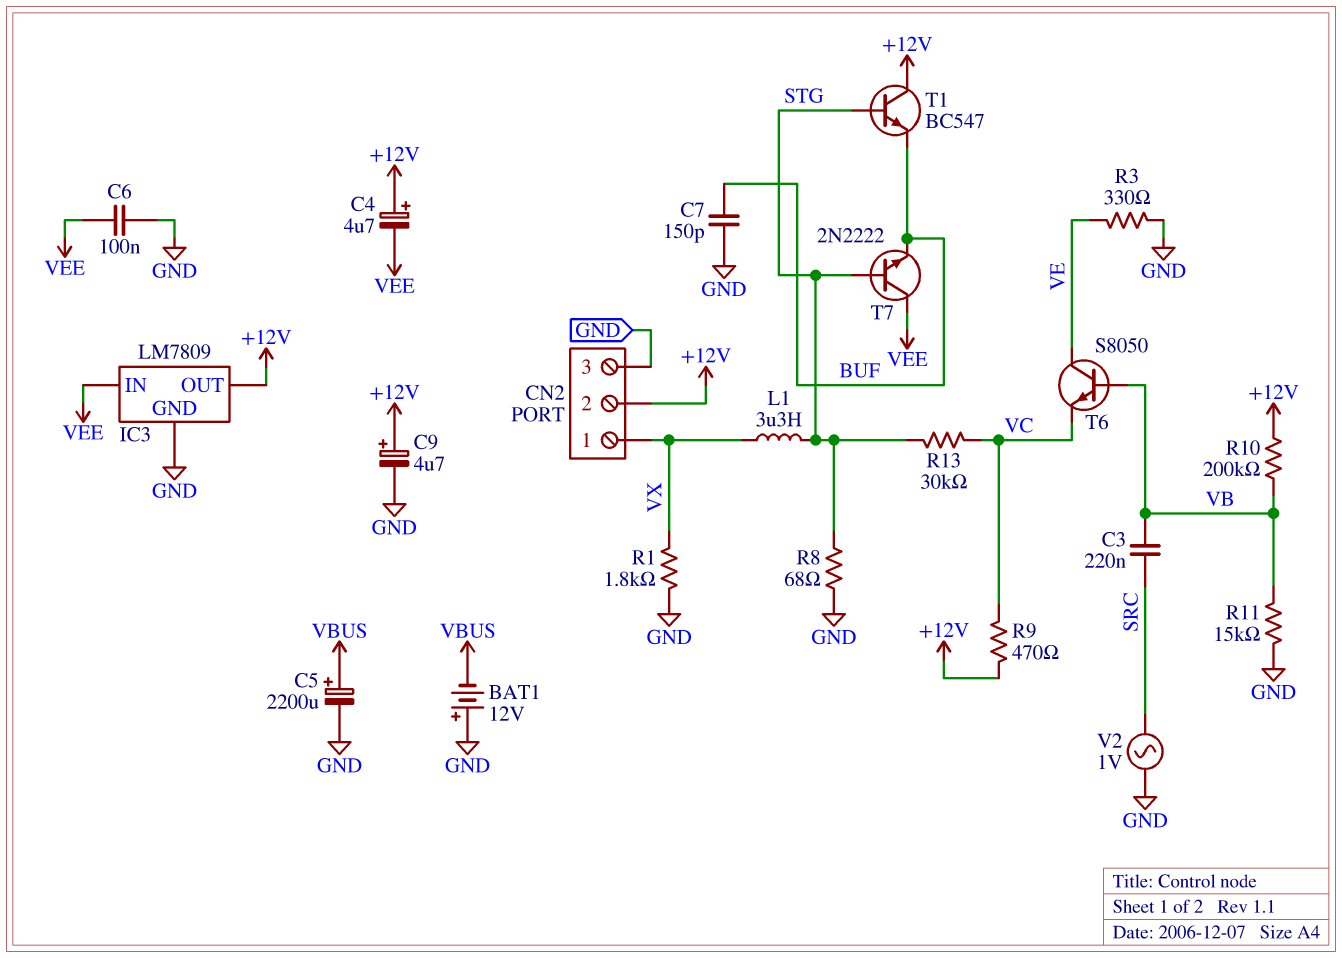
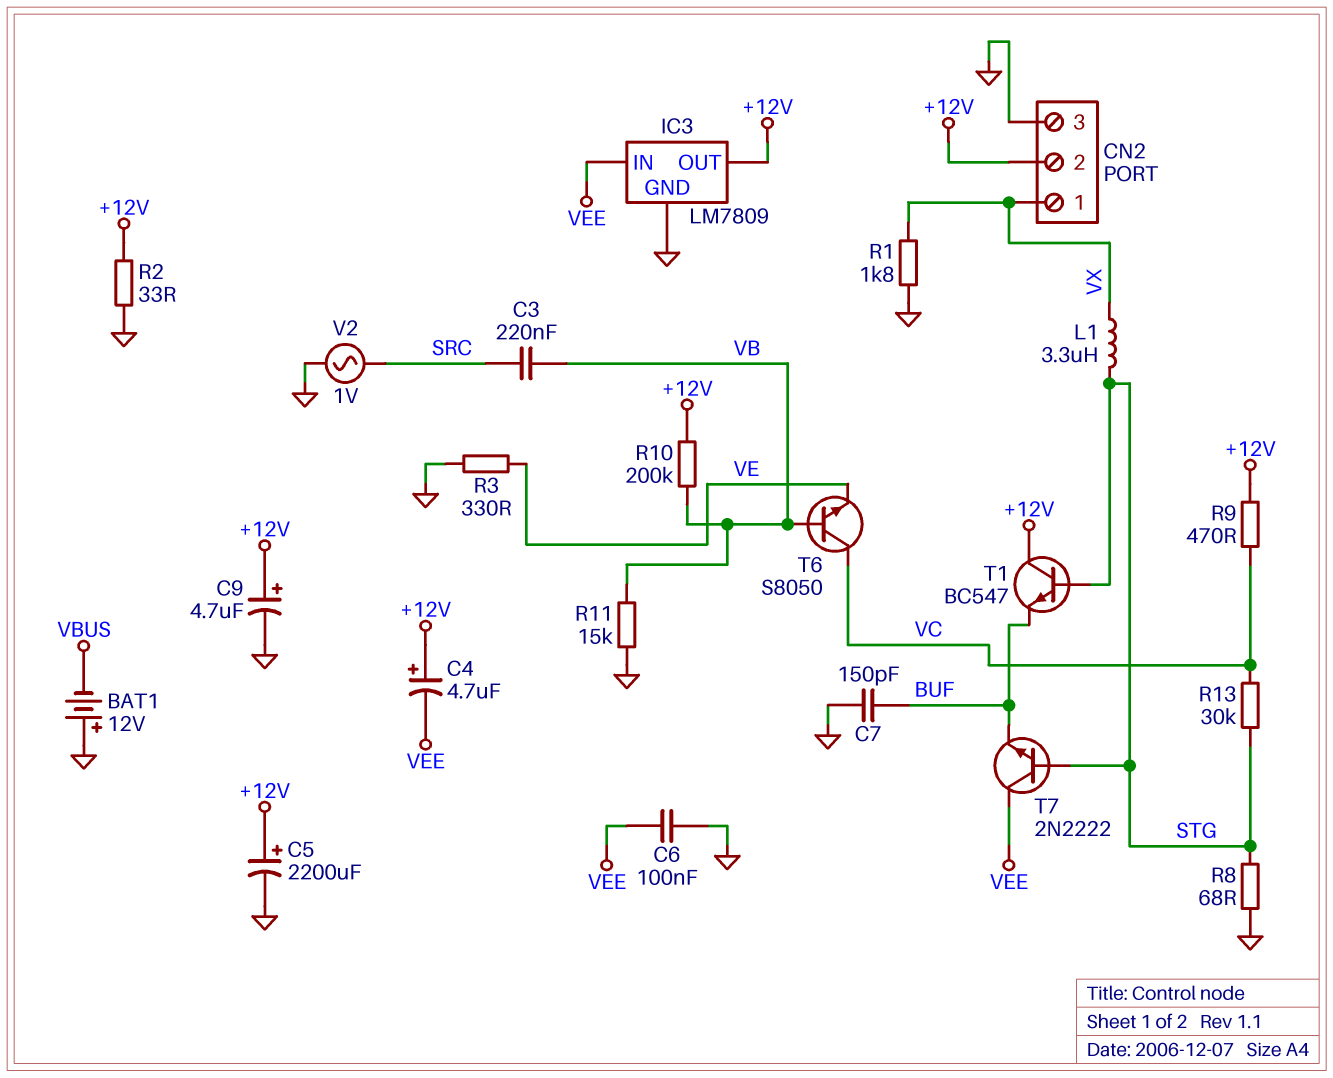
C5: 2200uF (plus VBUS, minus GND) -> 2200uF (plus +12V, minus GND)
R2: none -> 33 (+12V, GND)
T6: NPN S8050 (B VB, C VE, E VC) -> NPN S8050 (B VB, C VC, E VE)

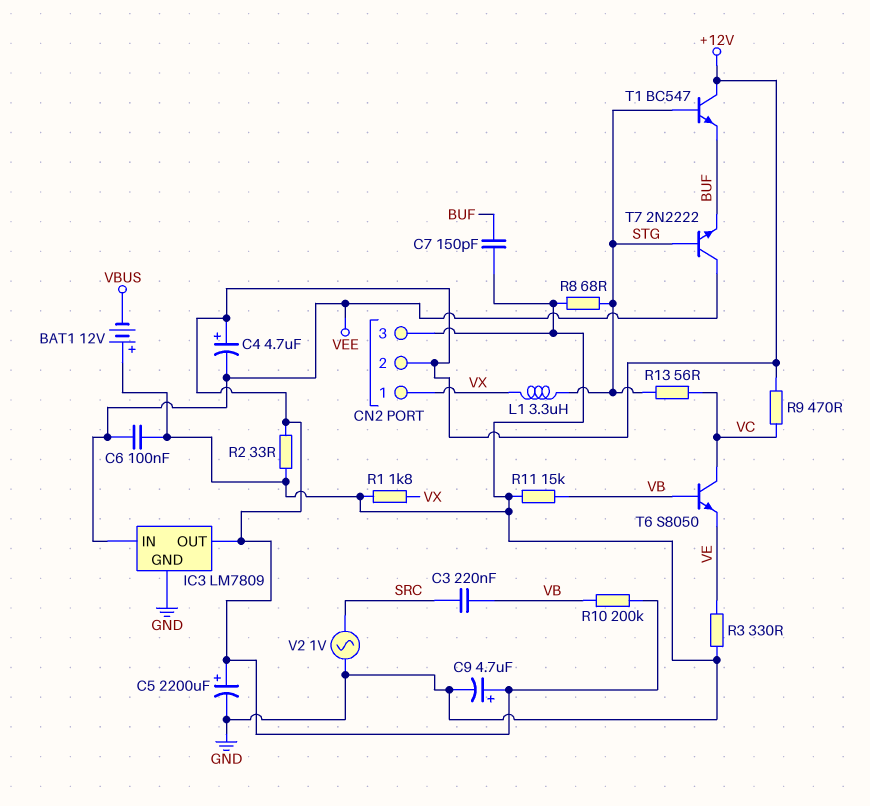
R13: 30k (STG, VC) -> 56 (STG, VC)

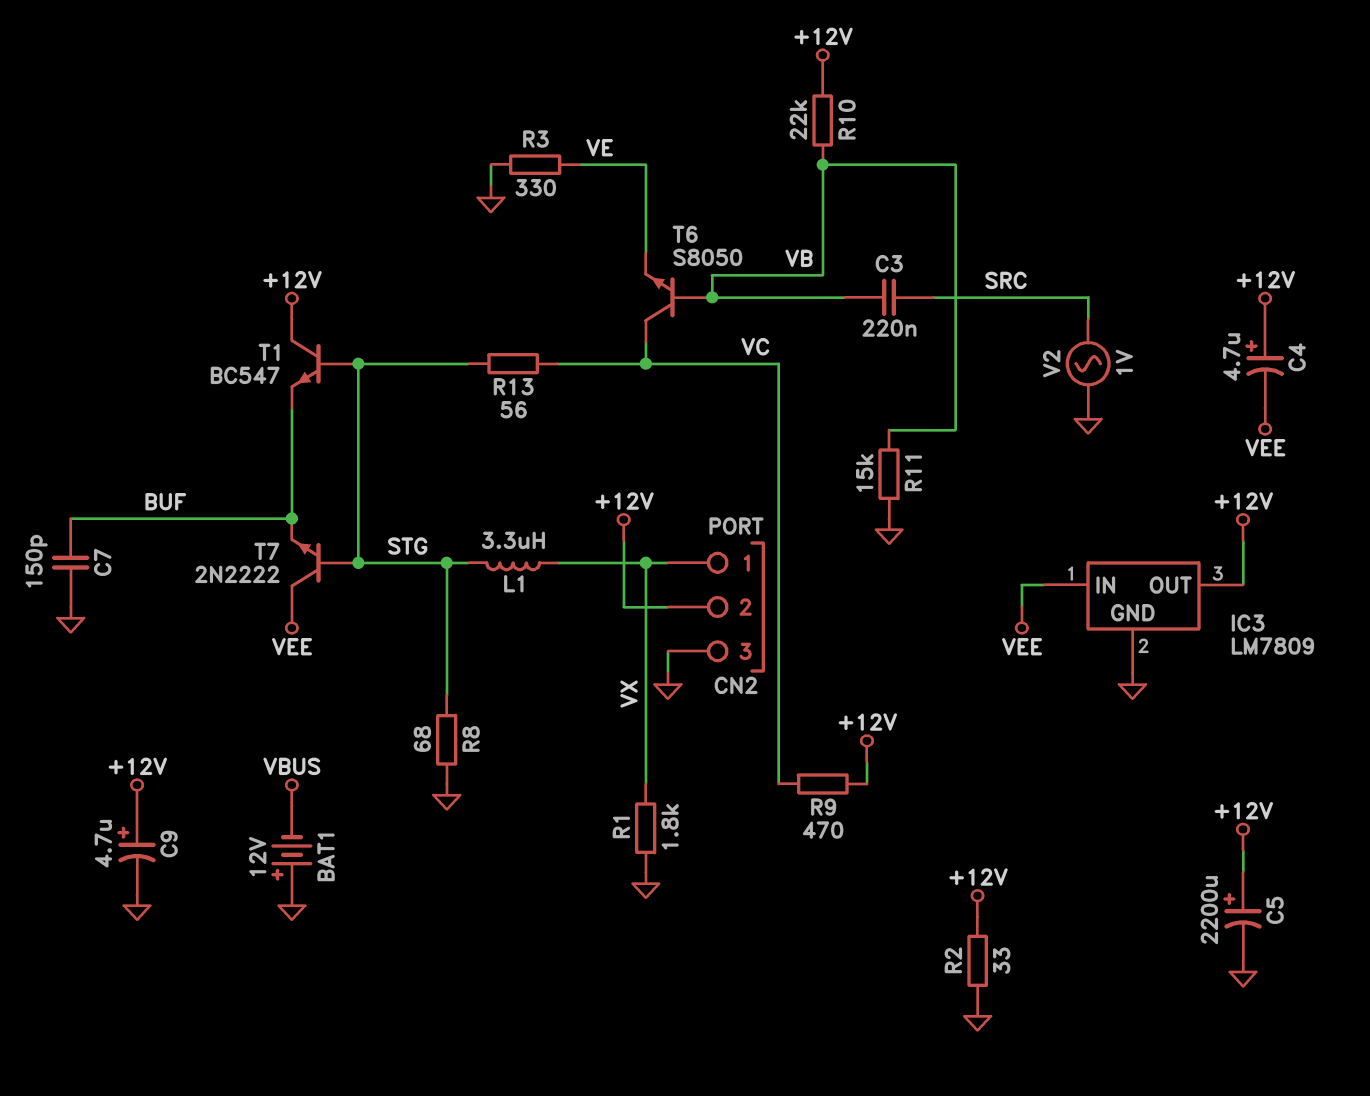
C6: 100nF (GND, VEE) -> none
R10: 200k (+12V, VB) -> 22k (+12V, VB)

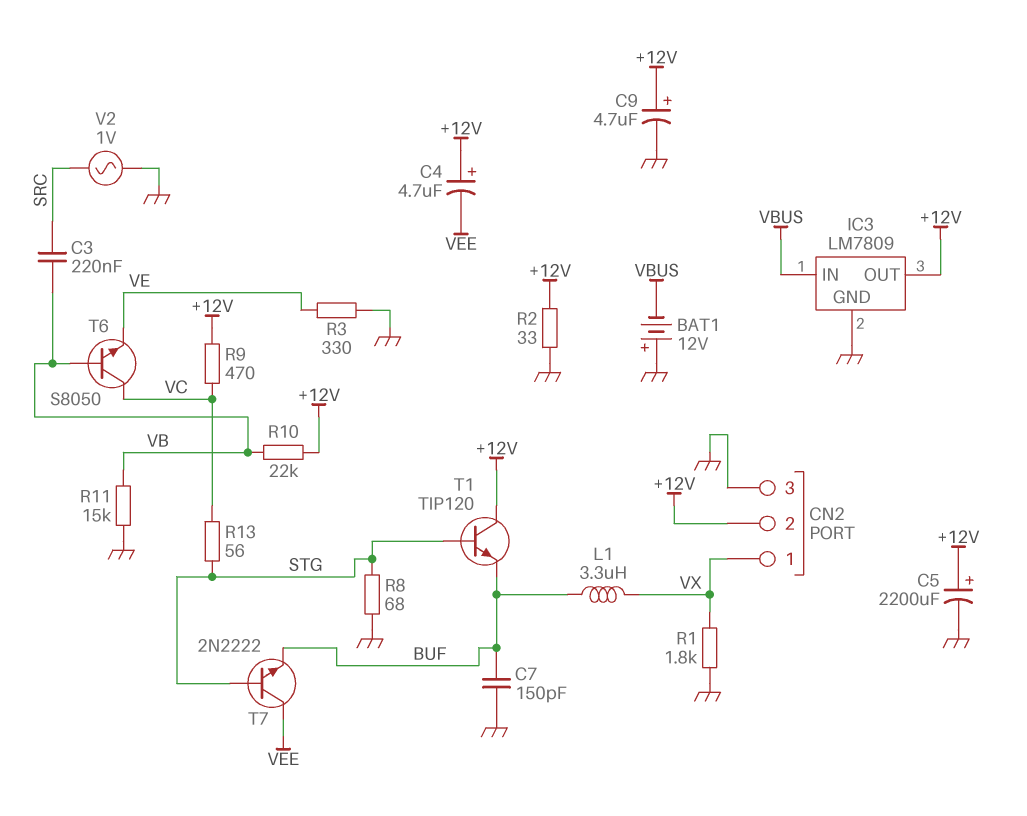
IC3 pin IN: VEE -> VBUS
L1: 3.3uH (STG, VX) -> 3.3uH (BUF, VX)
T1: NPN BC547 (B STG, C +12V, E BUF) -> NPN TIP120 (B STG, C +12V, E BUF)

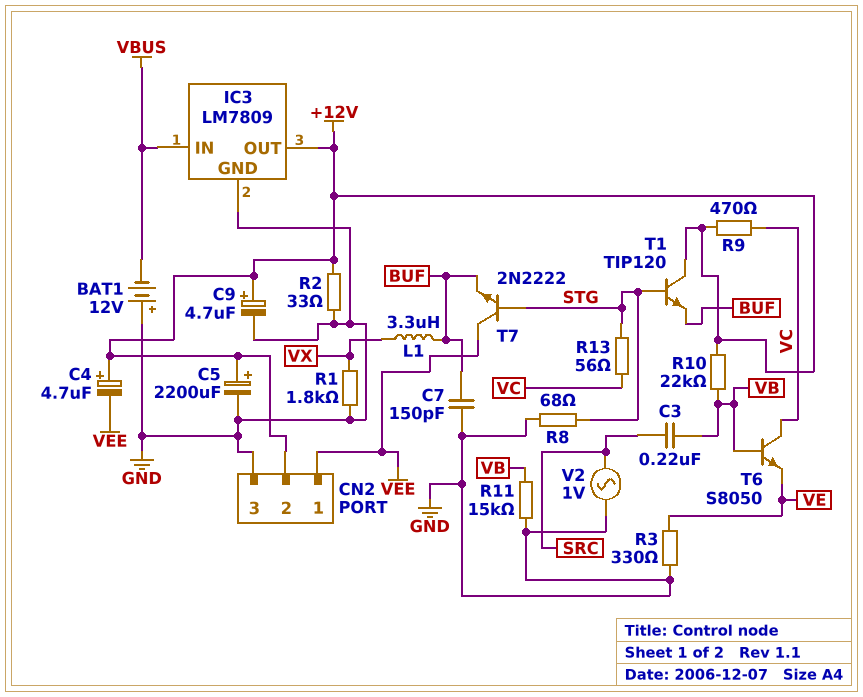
CN2 pin 1: VX -> VEE

